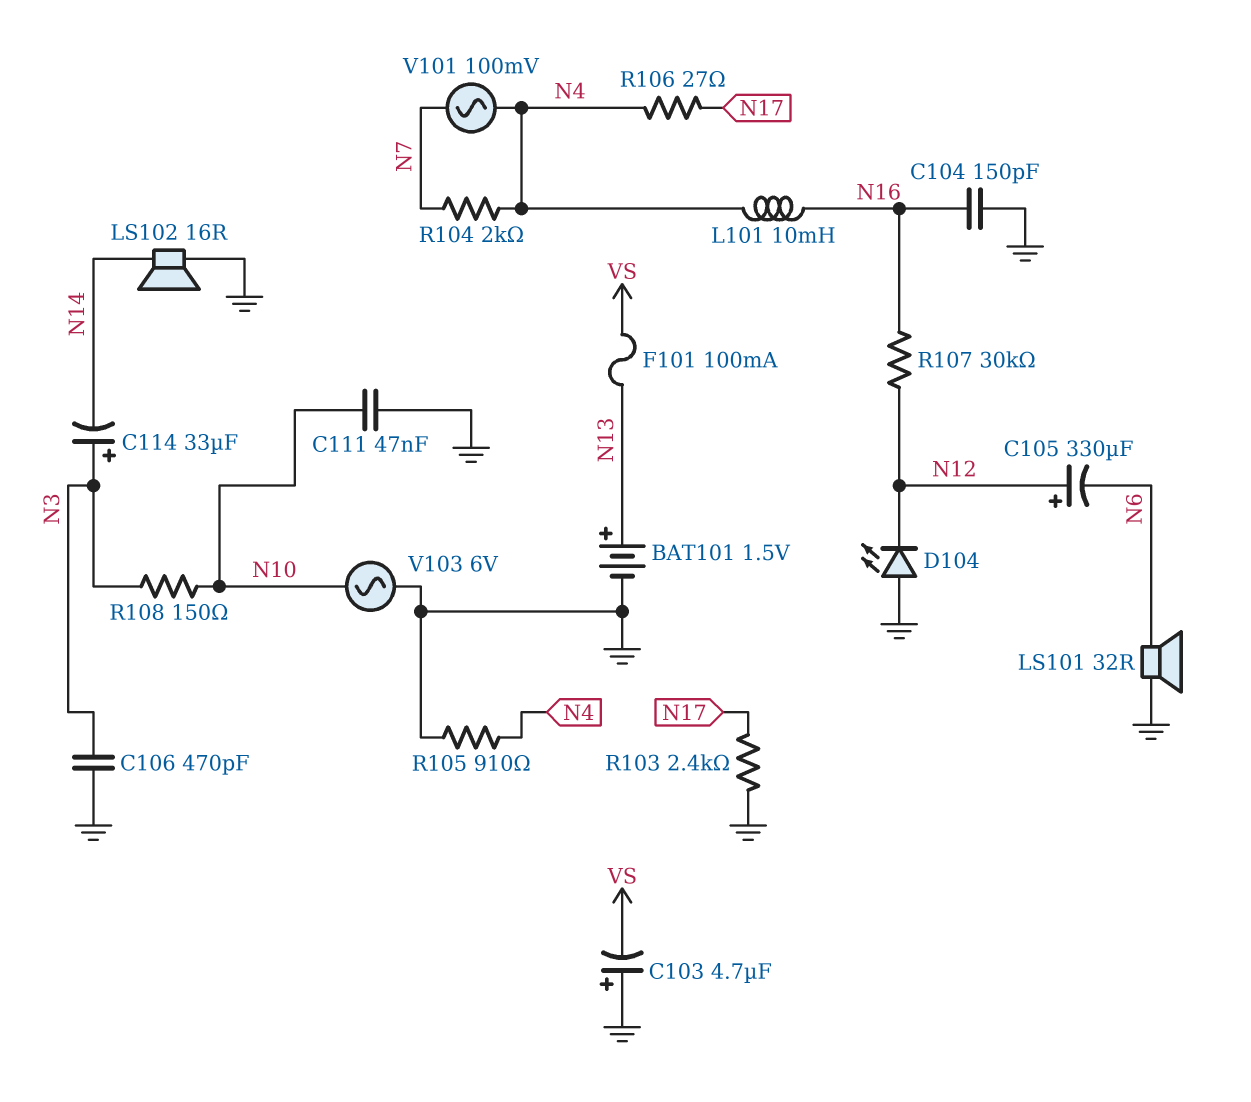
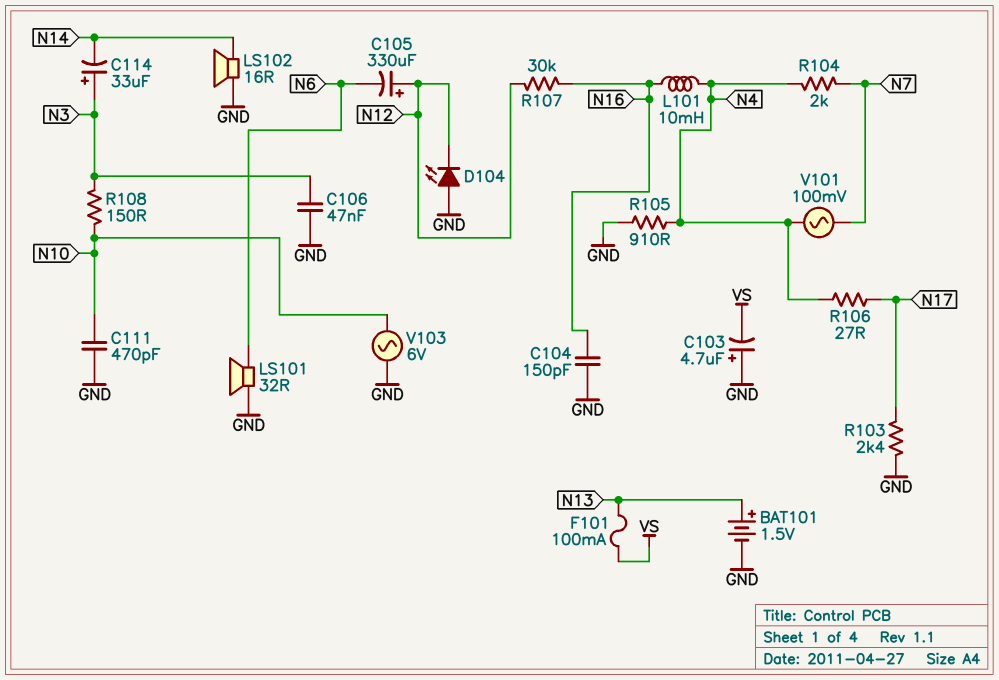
C106: 470pF (GND, N3) -> 47nF (GND, N3)
C111: 47nF (GND, N10) -> 470pF (GND, N10)

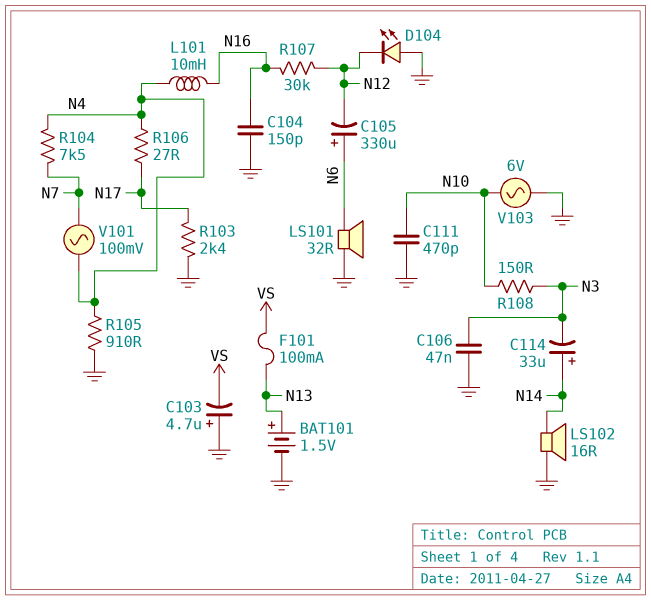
C105: 330uF (plus N12, minus N6) -> 330uF (plus N6, minus N12)
C114: 33uF (plus N3, minus N14) -> 33uF (plus N14, minus N3)
R104: 2k (N4, N7) -> 7.5k (N4, N7)

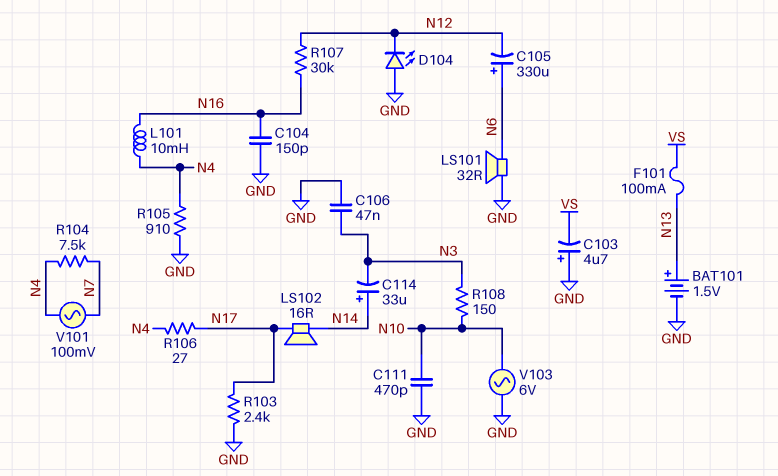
LS102: speaker 16R (GND, N14) -> speaker 16R (N14, N17)

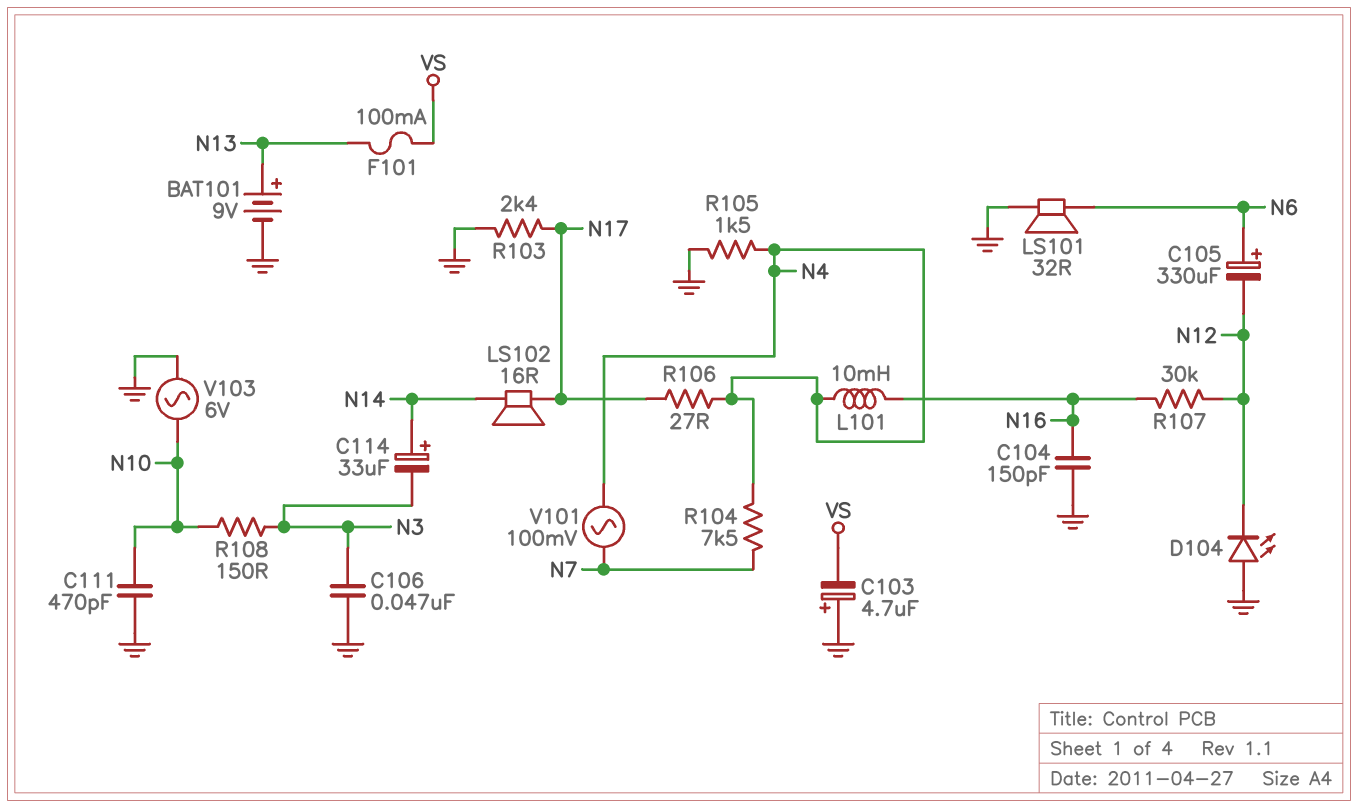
BAT101: 1.5V (plus N13, minus GND) -> 9V (plus N13, minus GND)
R105: 910 (GND, N4) -> 1.5k (GND, N4)

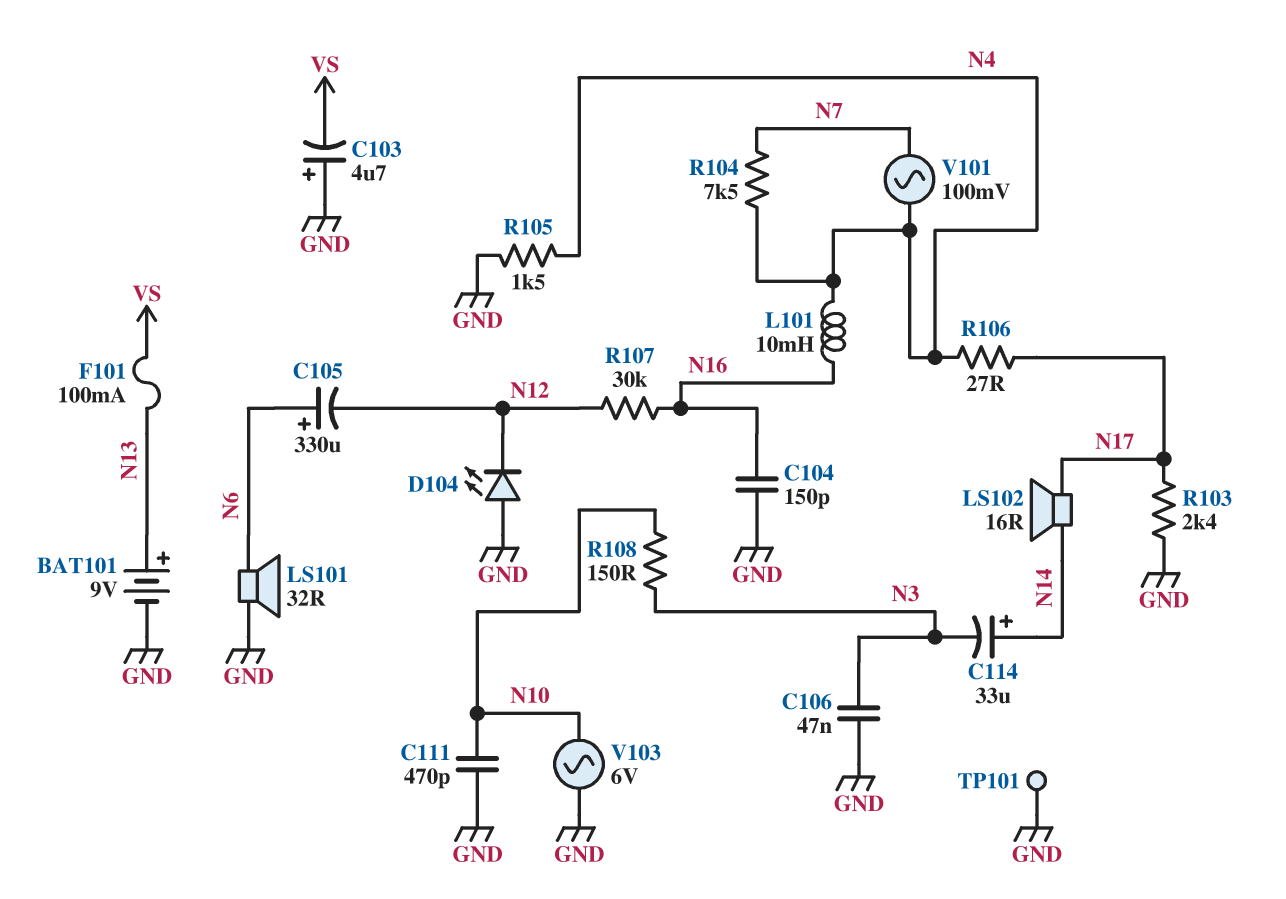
TP101: none -> test point (GND)

